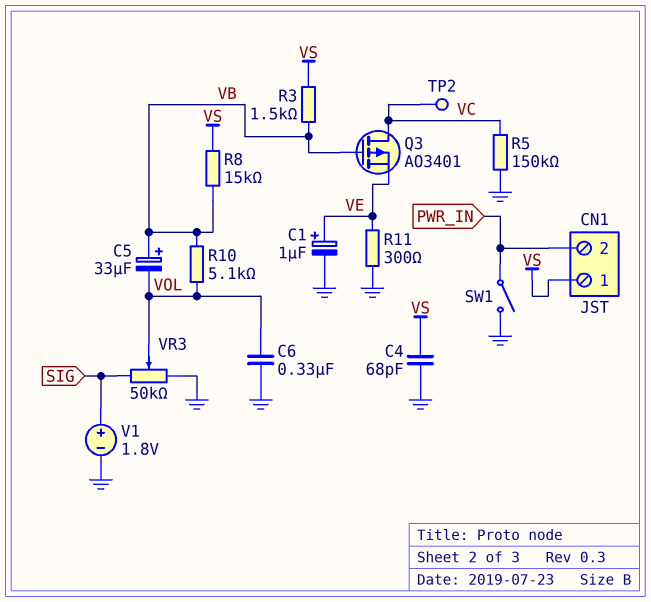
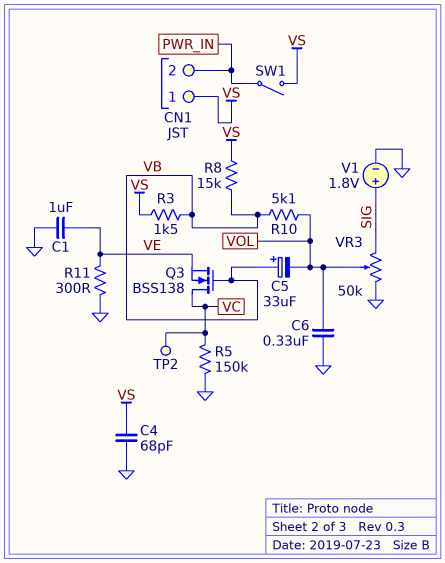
C1: 1uF (plus VE, minus GND) -> 1uF (GND, VE)
Q3: PMOS AO3401 (G VB, D VC, S VE) -> NMOS BSS138 (G VB, D VC, S VE)
SW1: switch (GND, PWR_IN) -> switch (PWR_IN, VS)

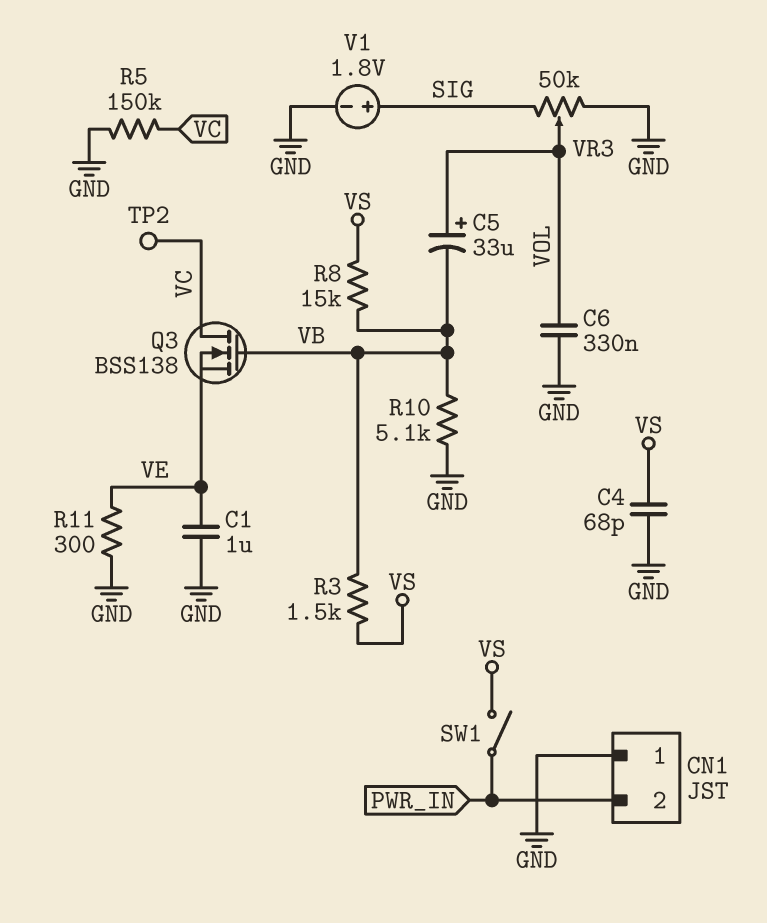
C5: 33uF (plus VB, minus VOL) -> 33uF (plus VOL, minus VB)
CN1 pin 1: VS -> GND
R10: 5.1k (VB, VOL) -> 5.1k (GND, VB)

